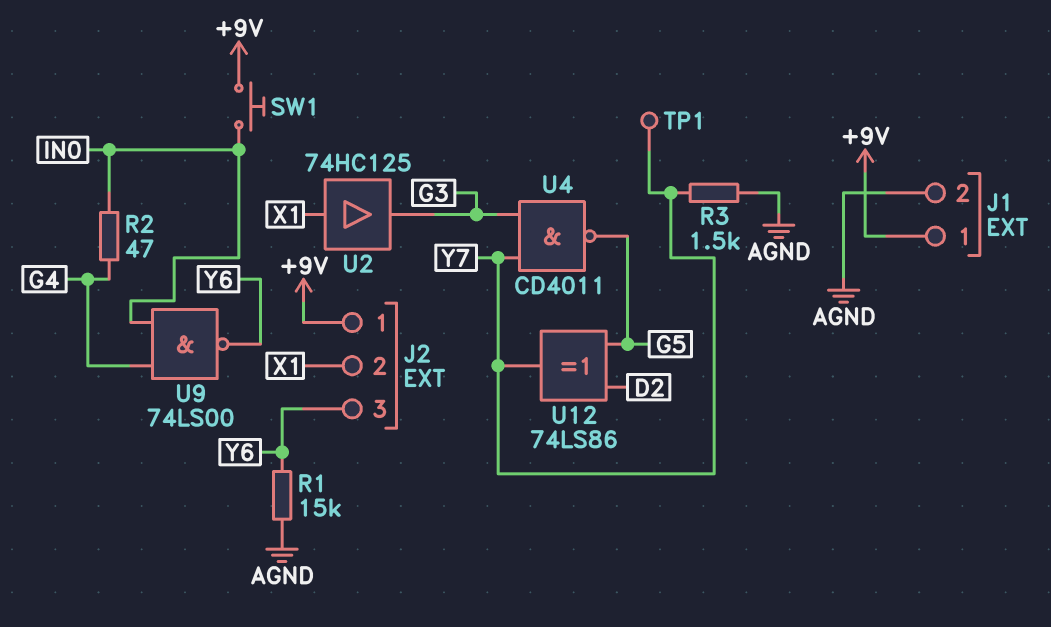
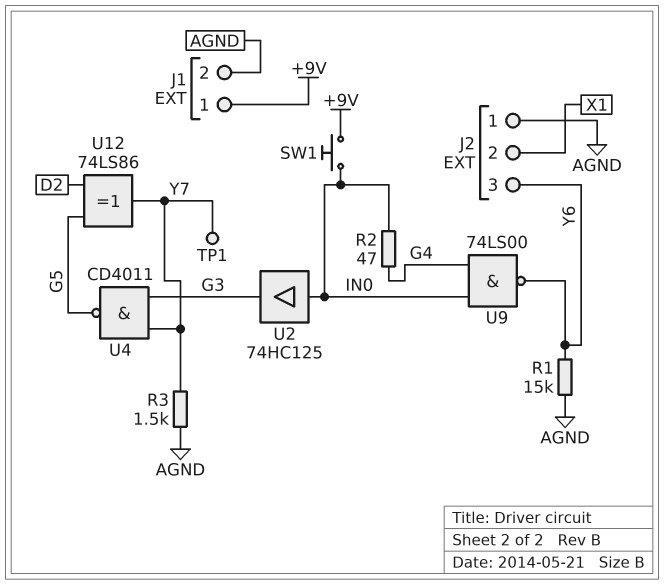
J2 pin 1: +9V -> AGND
U2: buffer 74HC125 (in X1, out G3) -> buffer 74HC125 (in IN0, out G3)

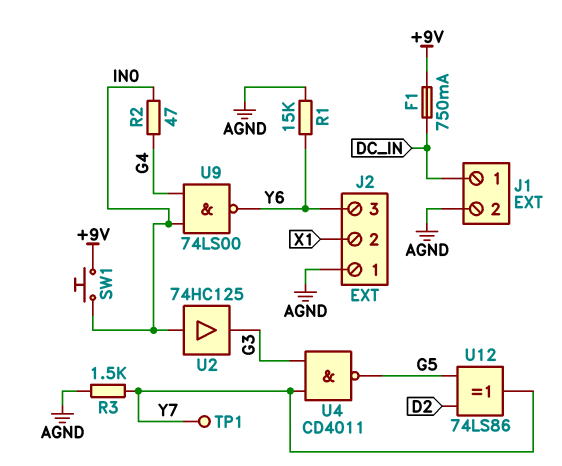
F1: none -> 750mA (+9V, DC_IN)
J1 pin 1: +9V -> DC_IN

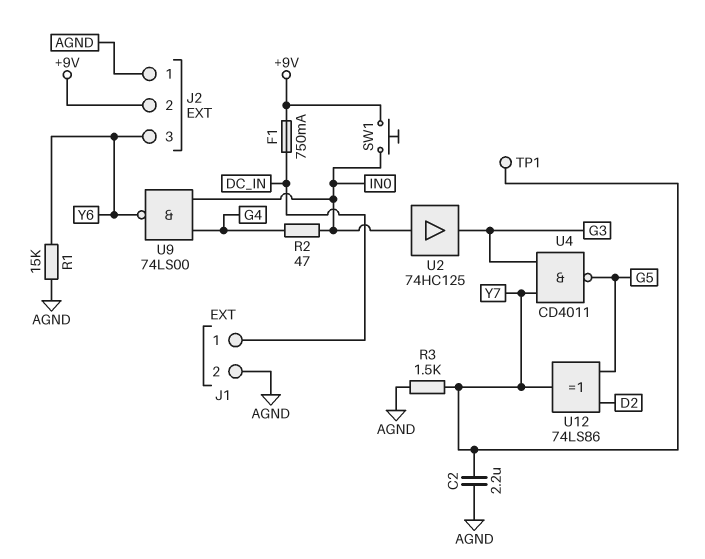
C2: none -> 2.2uF (AGND, Y7)
J2 pin 2: X1 -> +9V

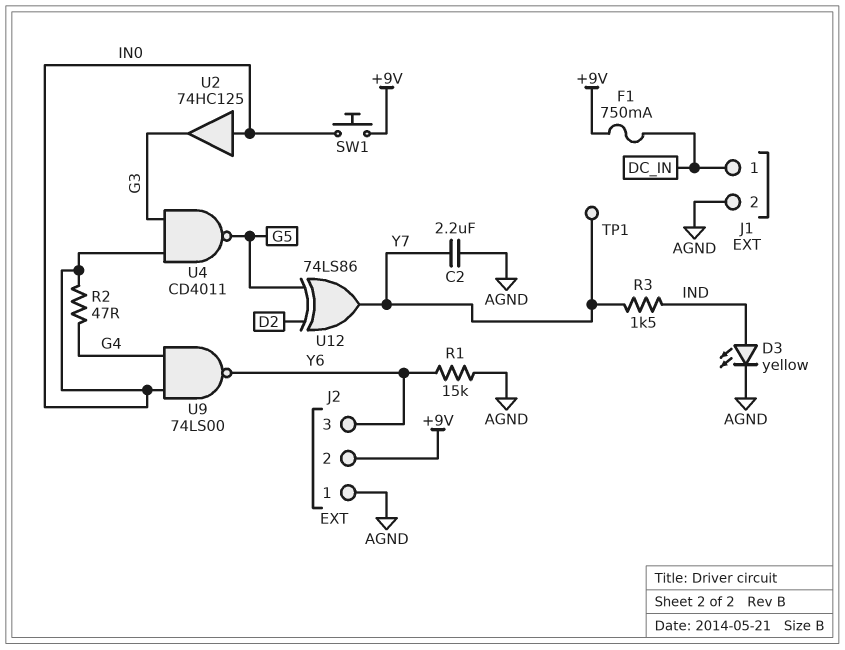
D3: none -> LED yellow (A IND, K AGND)
R3: 1.5k (AGND, Y7) -> 1.5k (IND, Y7)
U4: NAND CD4011 (in G3, in Y7, out G5) -> NAND CD4011 (in G3, in IN0, out G5)

